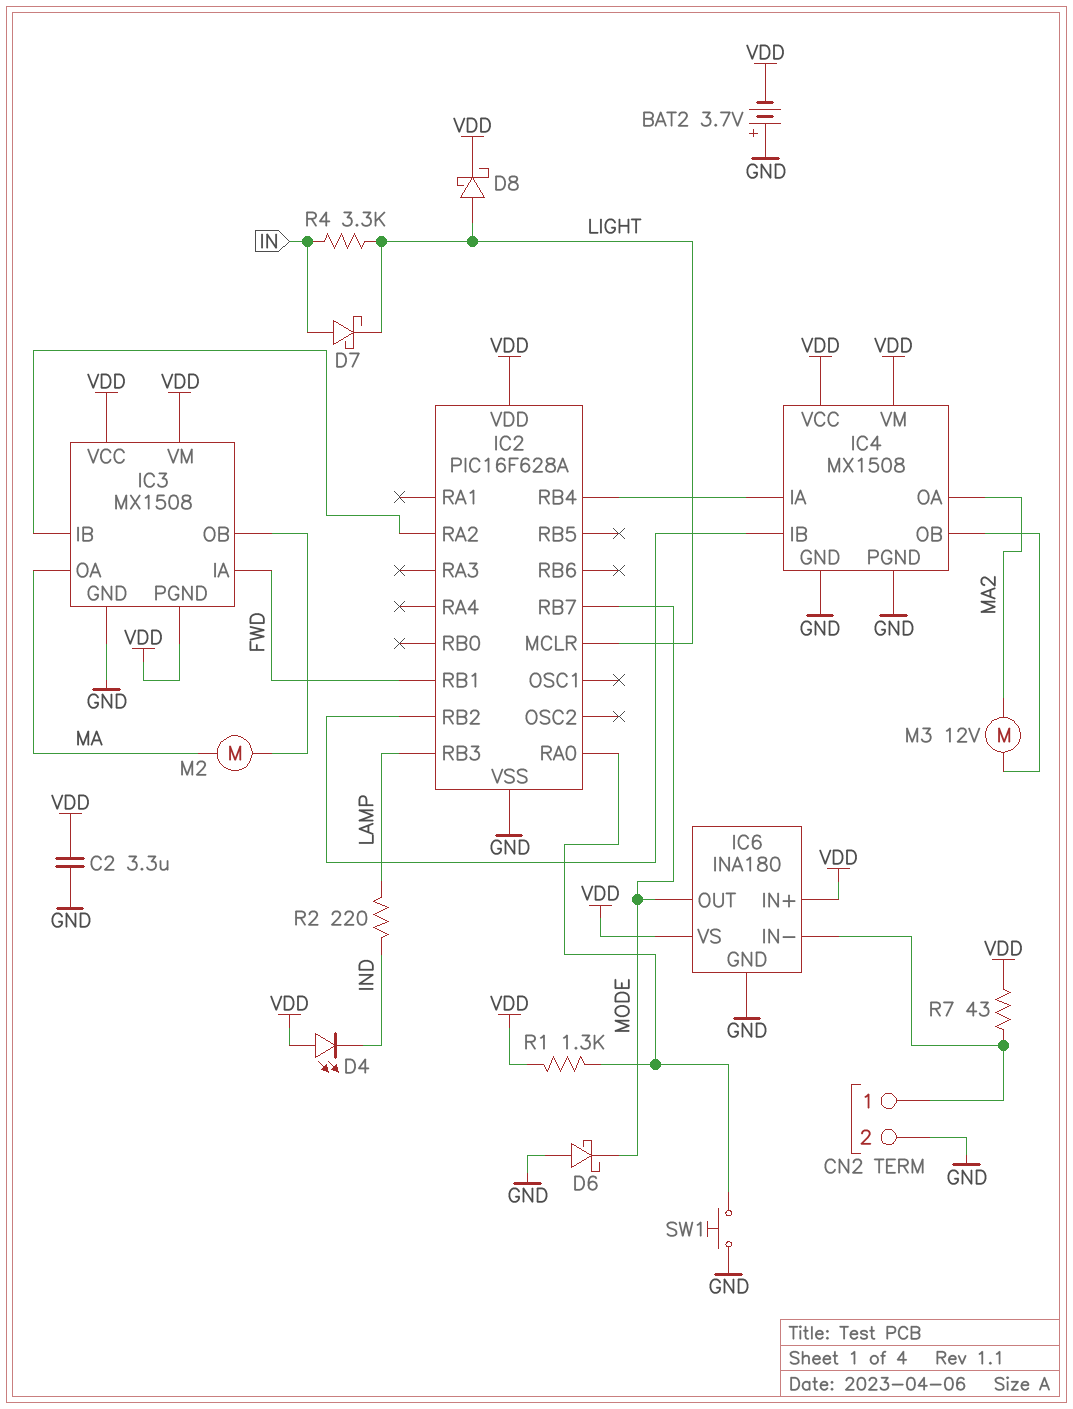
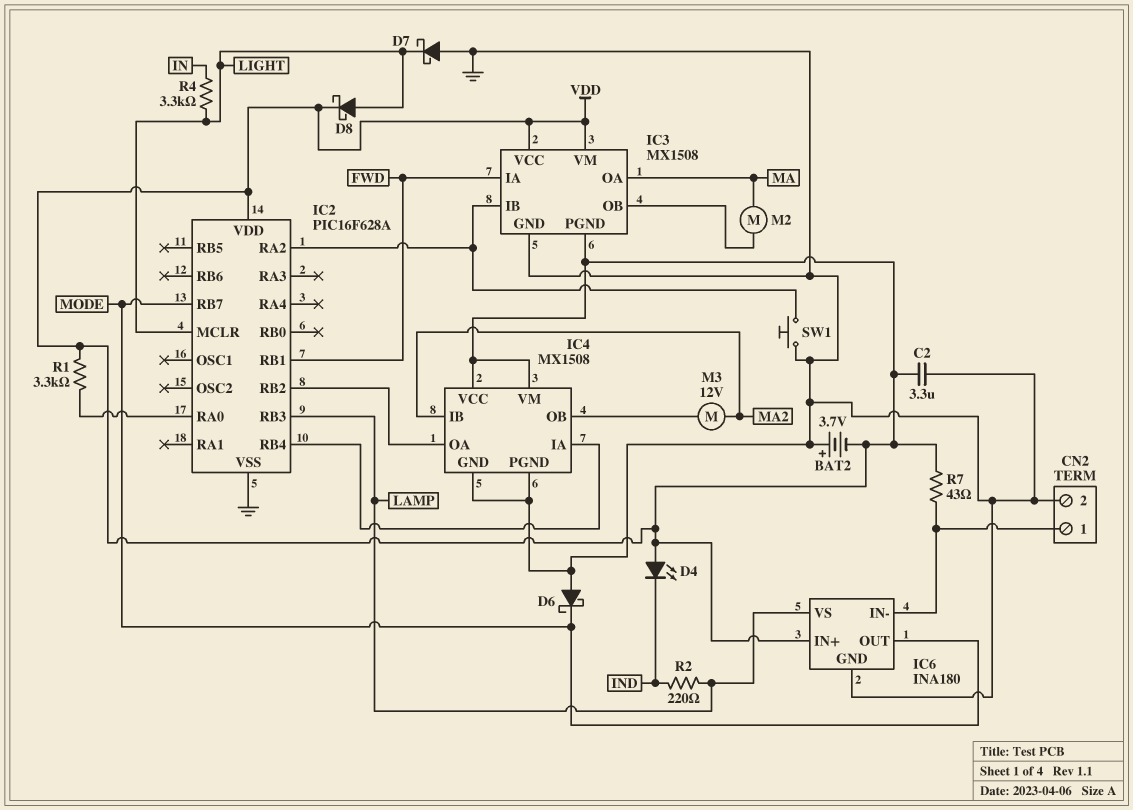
D7: schottky (A IN, K LIGHT) -> schottky (A GND, K LIGHT)
IC4 pin IB: IC2/RB2 -> MA2
IC4 pin OA: MA2 -> IC2/RB2
IC6 pin VS: VDD -> LAMP
R1: 1.3k (IC2/RA0, VDD) -> 3.3k (IC2/RA0, VDD)
SW1: button (GND, IC2/RA0) -> button (GND, IC2/RA2)

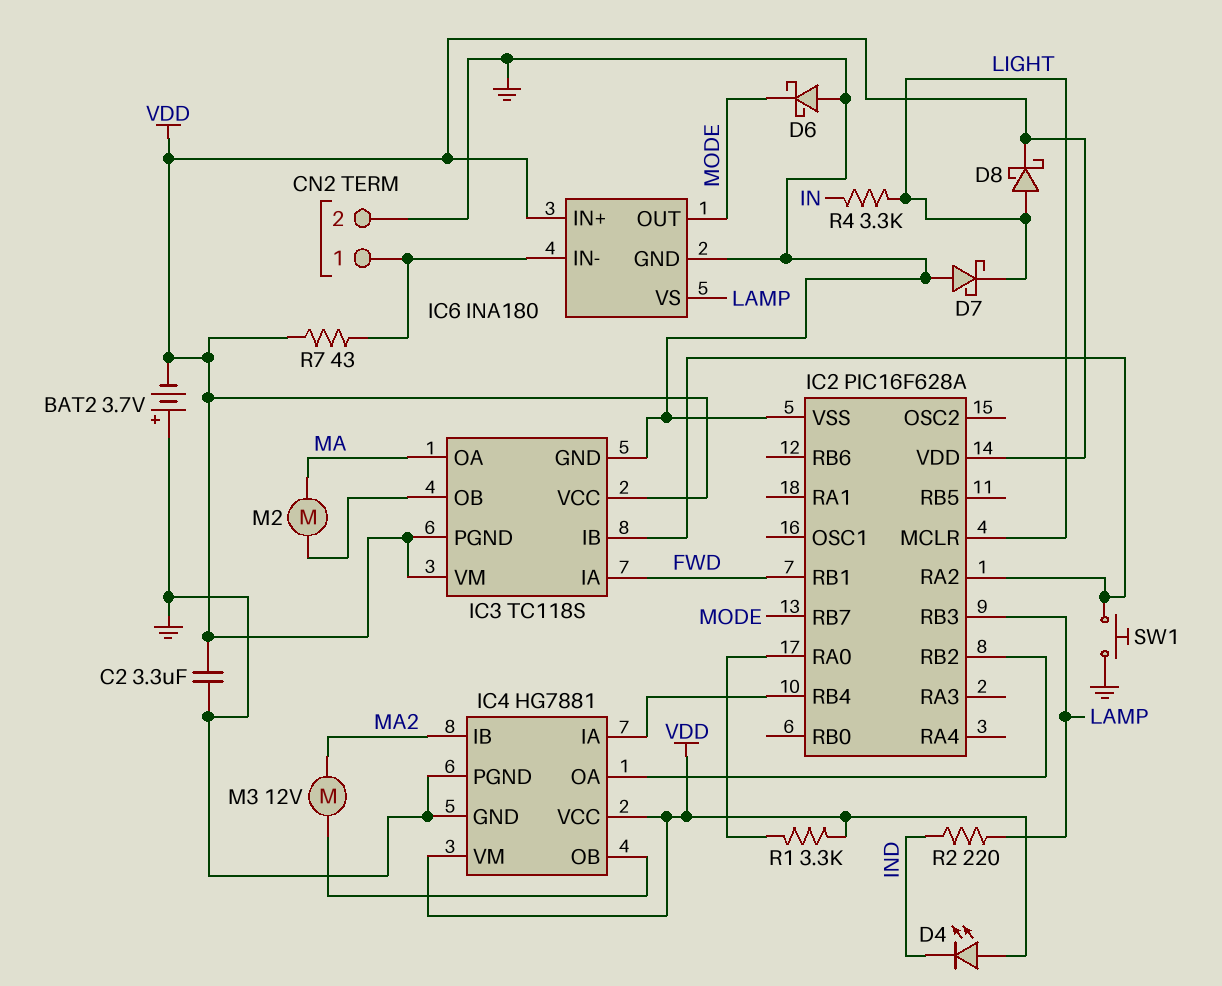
IC3: MX1508 -> TC118S
IC4: MX1508 -> HG7881

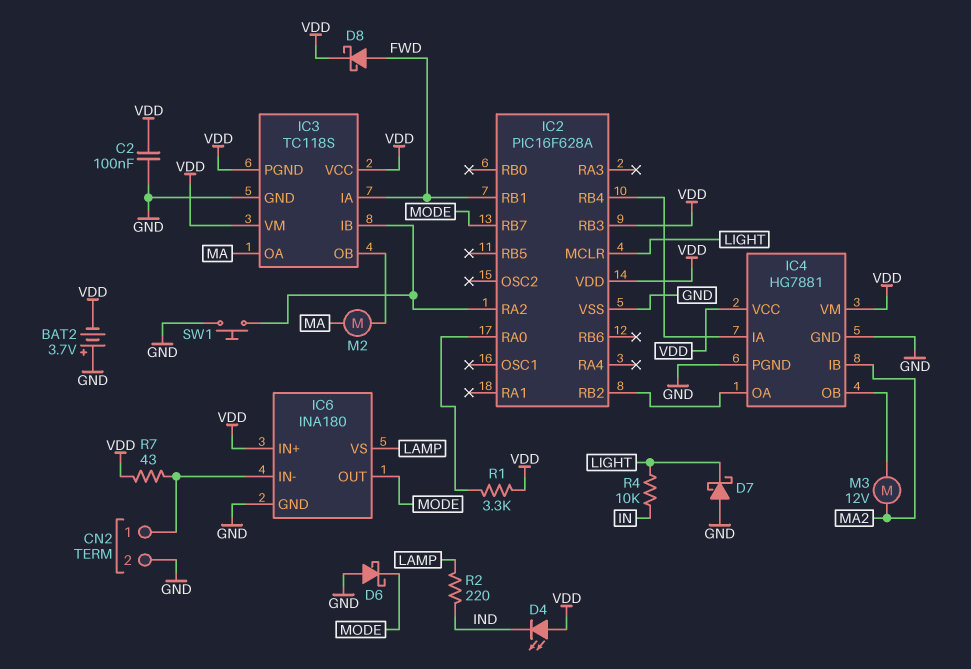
C2: 3.3uF (GND, VDD) -> 100nF (GND, VDD)
D8: schottky (A LIGHT, K VDD) -> schottky (A FWD, K VDD)
IC2 pin RB3: LAMP -> VDD
R4: 3.3k (IN, LIGHT) -> 10k (IN, LIGHT)

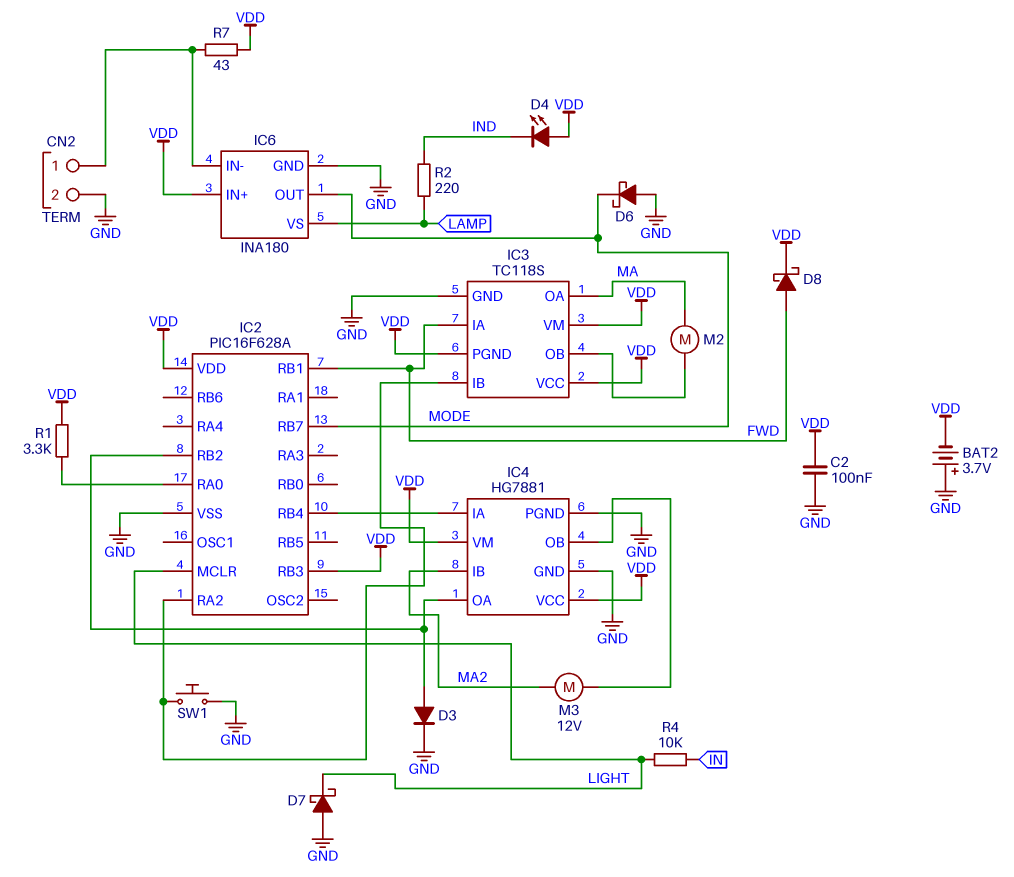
D3: none -> diode (A IC2/RB2, K GND)

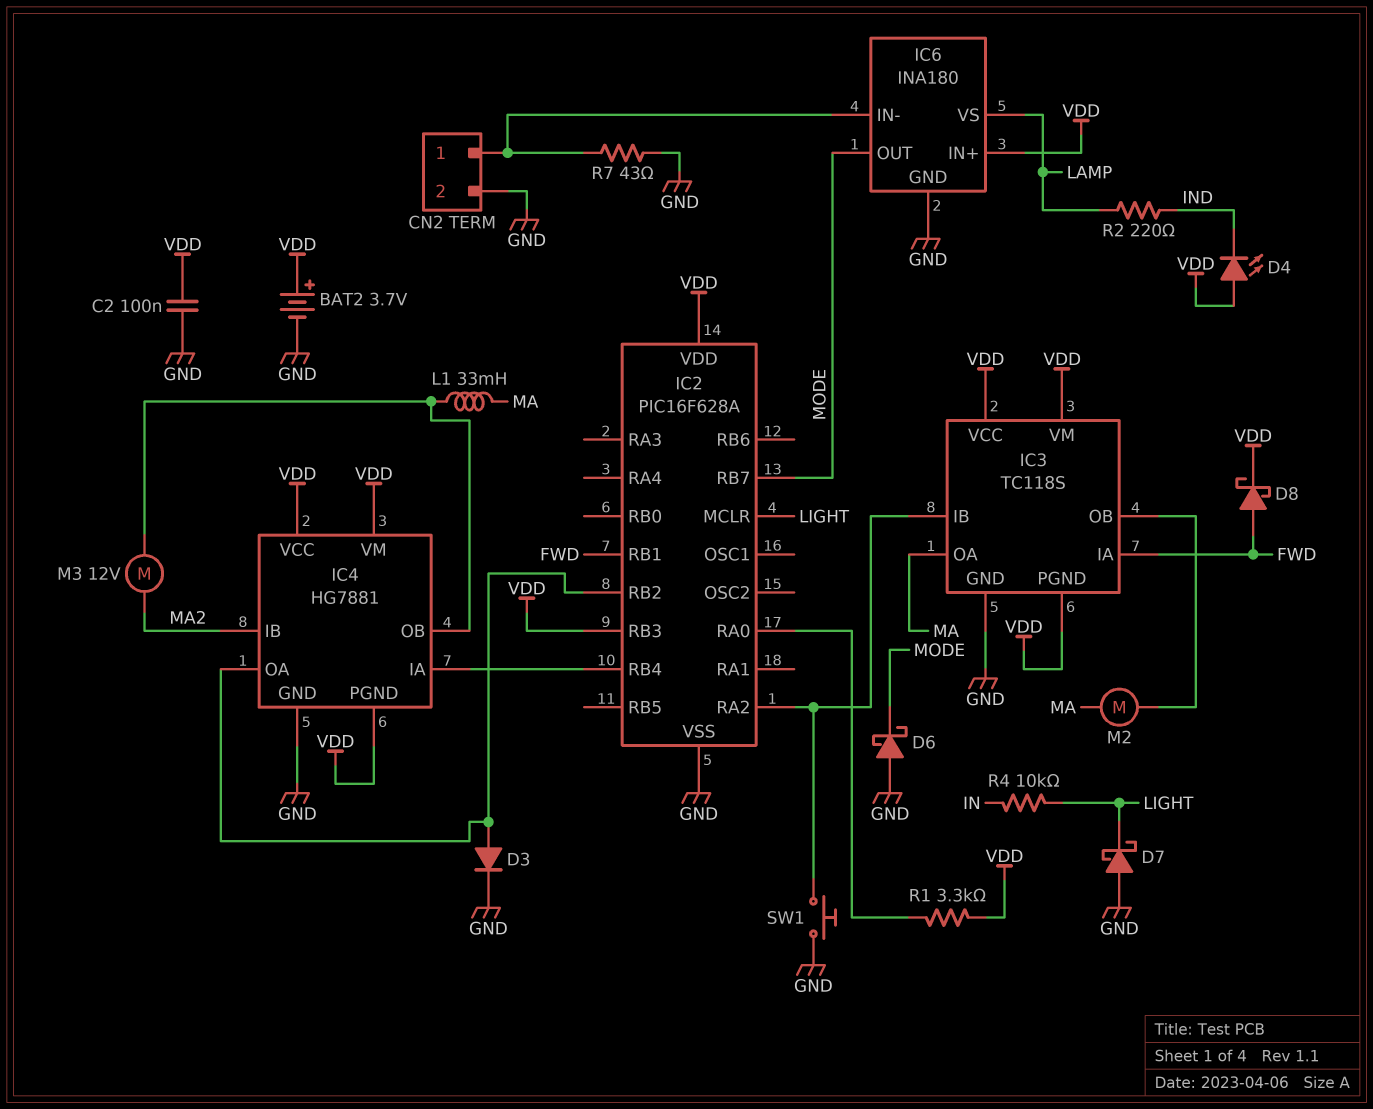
BAT2: 3.7V (plus GND, minus VDD) -> 3.7V (plus VDD, minus GND)
IC4 pin PGND: GND -> VDD
L1: none -> 33mH (IC4/OB, MA)
R7: 43 (CN2/1, VDD) -> 43 (CN2/1, GND)

